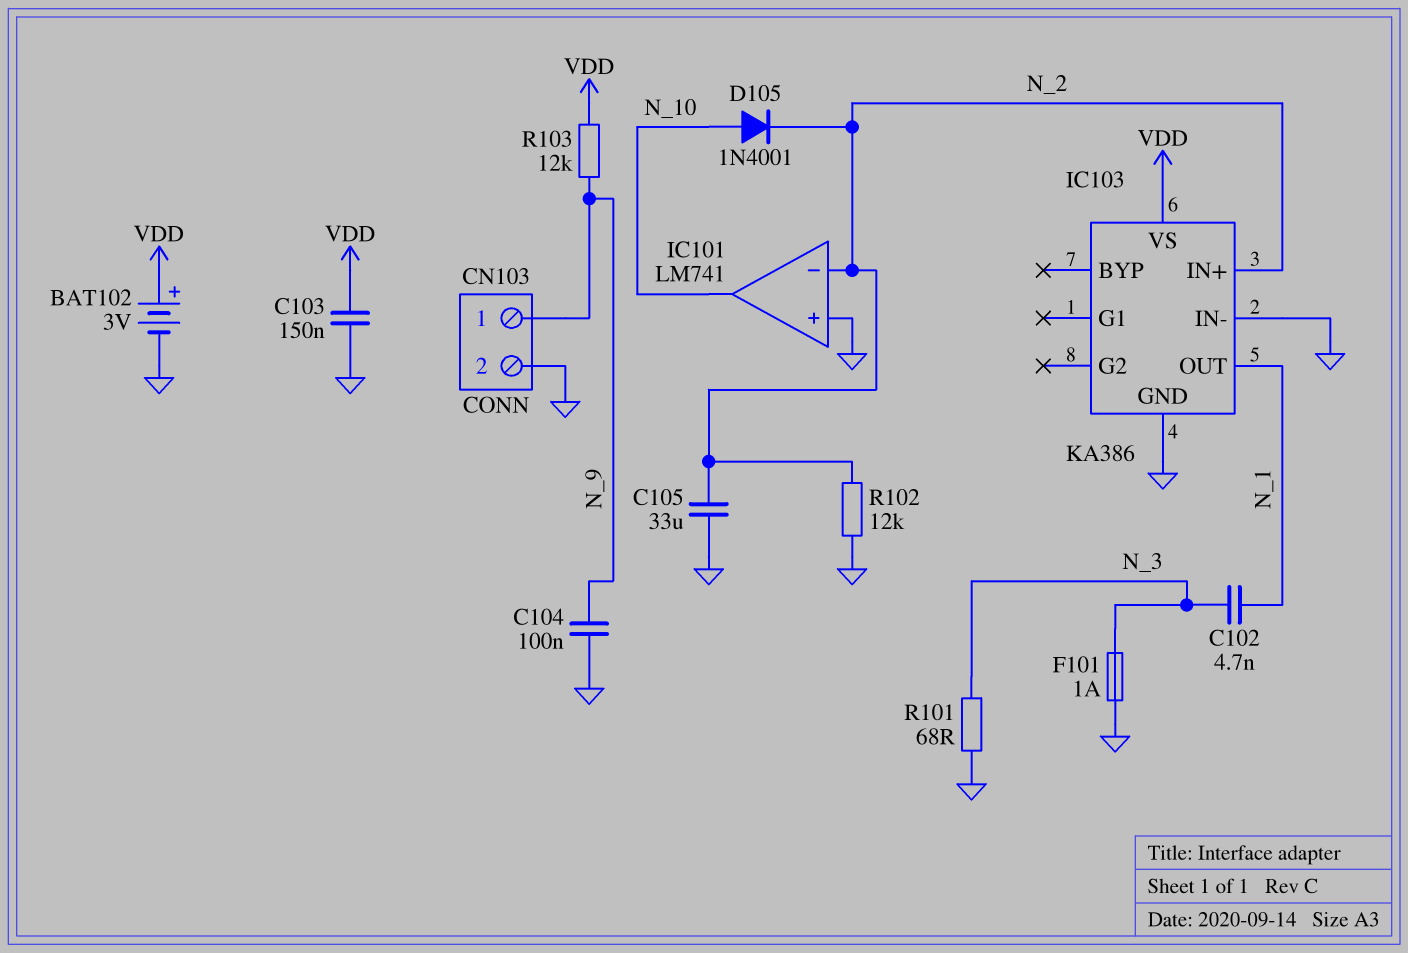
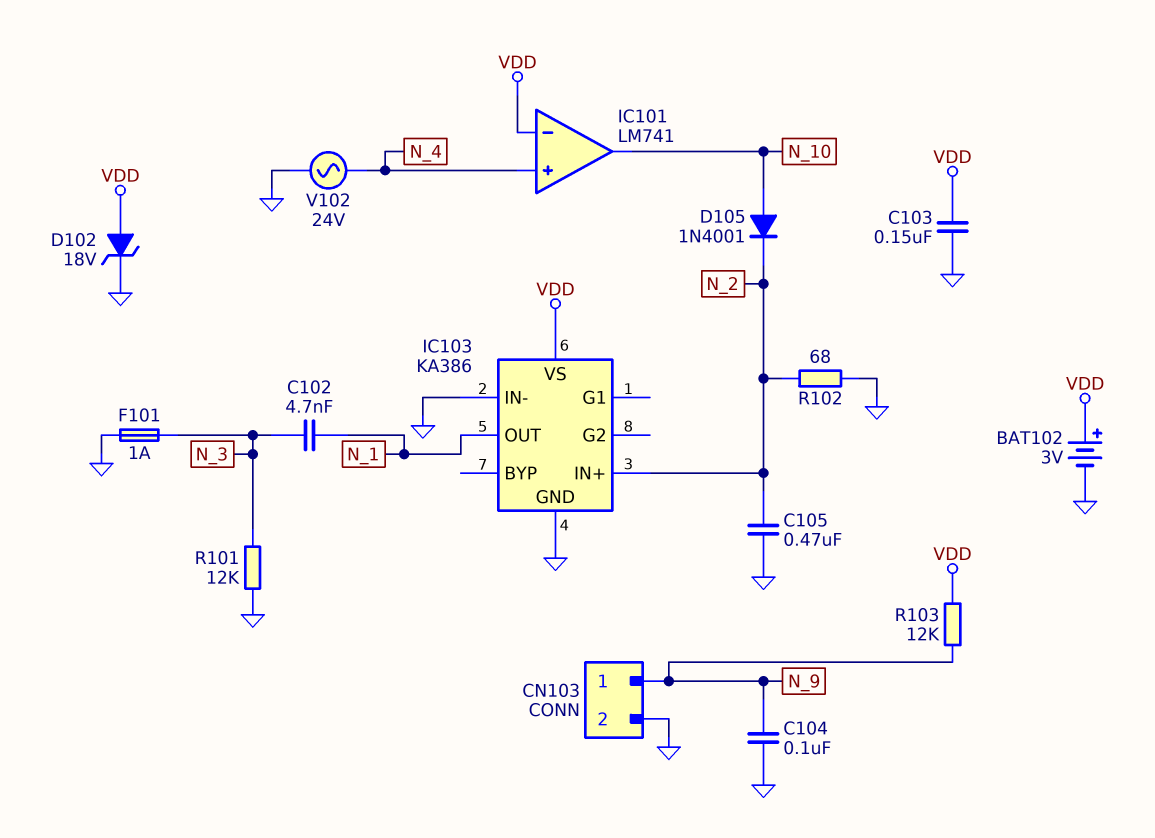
C105: 33uF (GND, N_2) -> 470nF (GND, N_2)
D102: none -> zener 18V (A VDD, K GND)
IC101 pin in+: GND -> N_4
IC101 pin in-: N_2 -> VDD
R101: 68 (GND, N_3) -> 12k (GND, N_3)
R102: 12k (GND, N_2) -> 68 (GND, N_2)
V102: none -> AC 24V (GND, N_4)

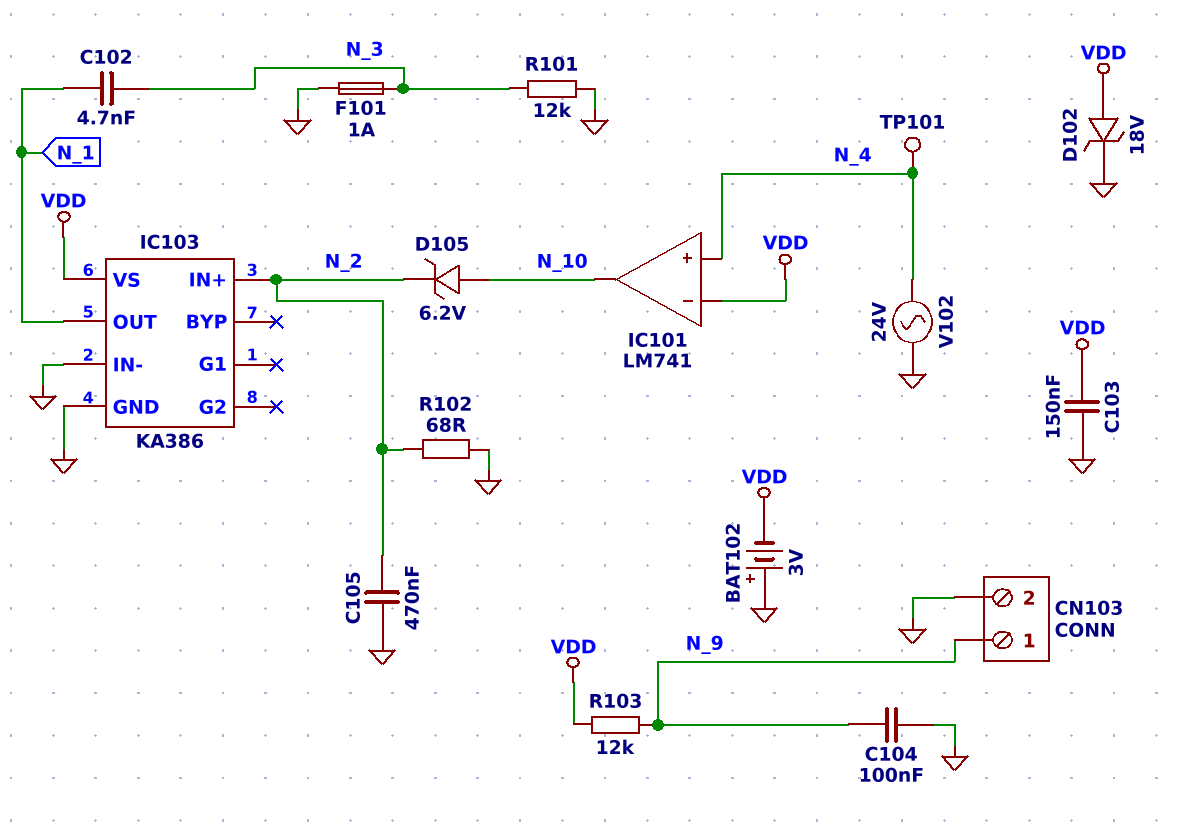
BAT102: 3V (plus VDD, minus GND) -> 3V (plus GND, minus VDD)
D105: diode 1N4001 (A N_10, K N_2) -> zener 6.2V (A N_10, K N_2)
TP101: none -> test point (N_4)

